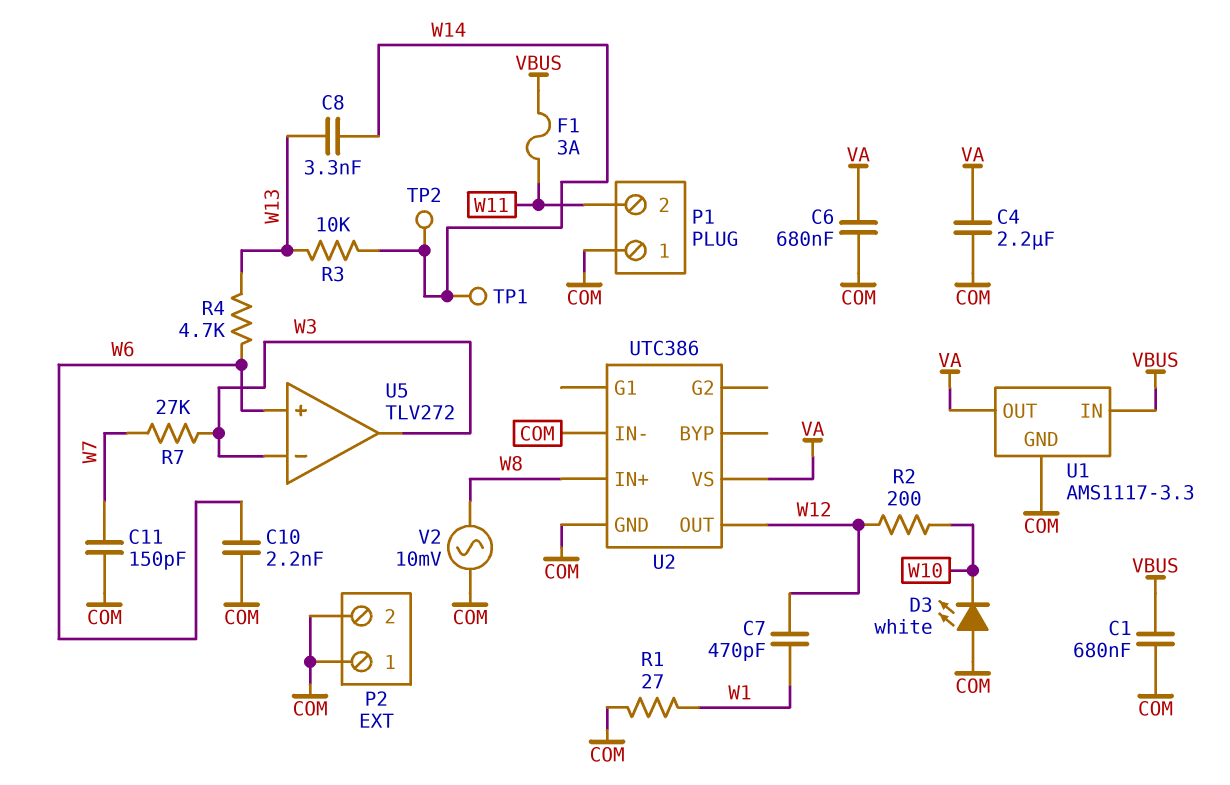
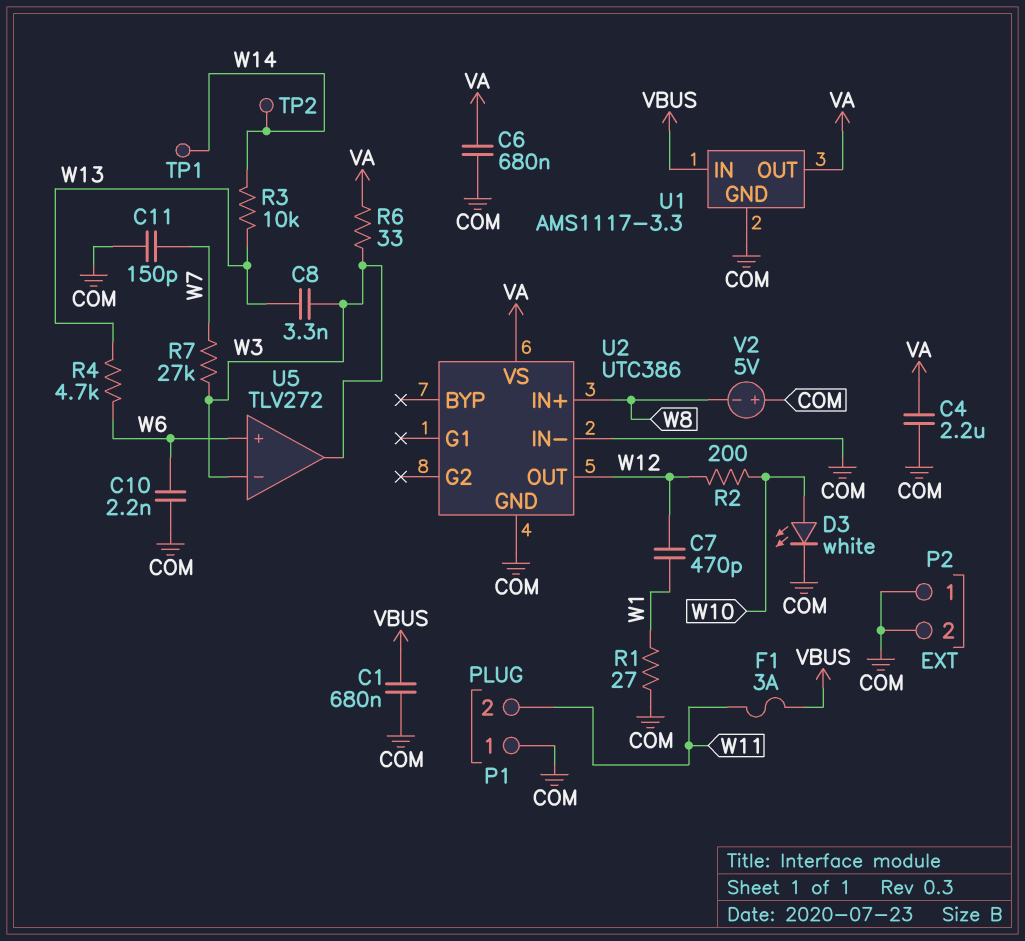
C8: 3.3nF (W13, W14) -> 3.3nF (W3, W13)
D3: LED white (A COM, K W10) -> LED white (A W10, K COM)
R6: none -> 33 (VA, W3)
V2: AC 10mV (COM, W8) -> 5V (plus COM, minus W8)

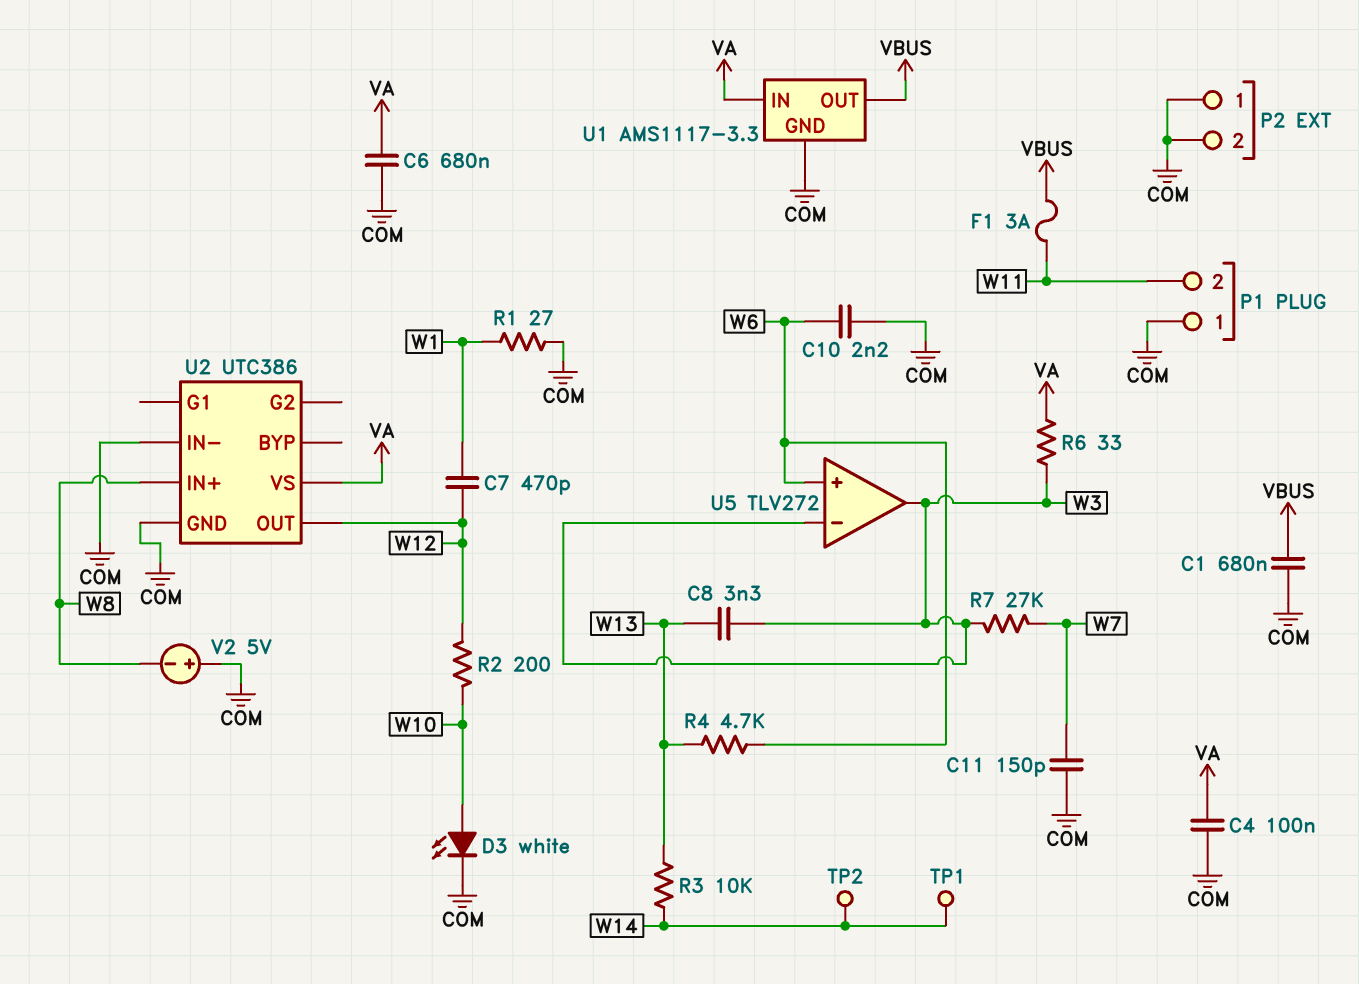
C4: 2.2uF (COM, VA) -> 100nF (COM, VA)
U1 pin IN: VBUS -> VA
U1 pin OUT: VA -> VBUS

